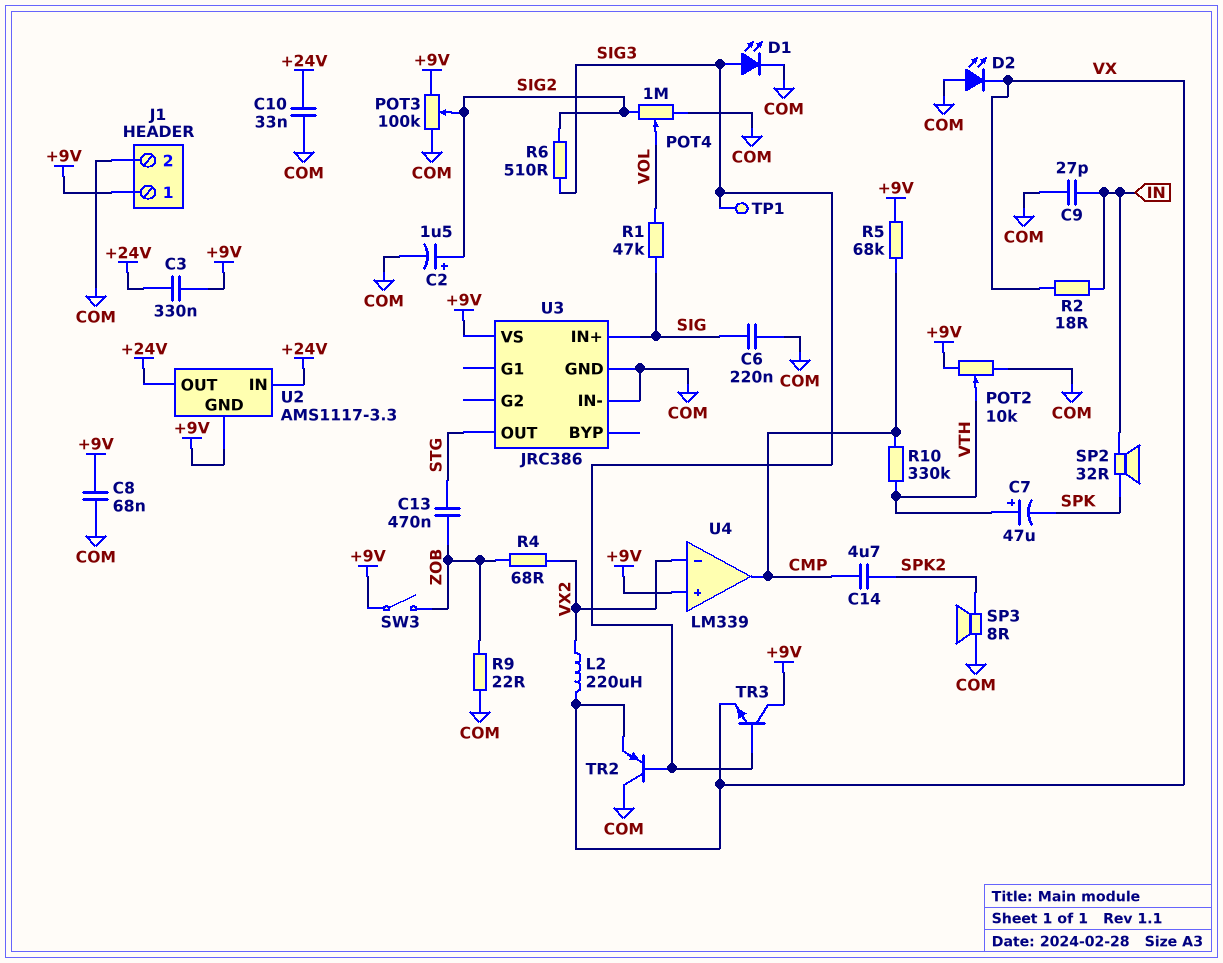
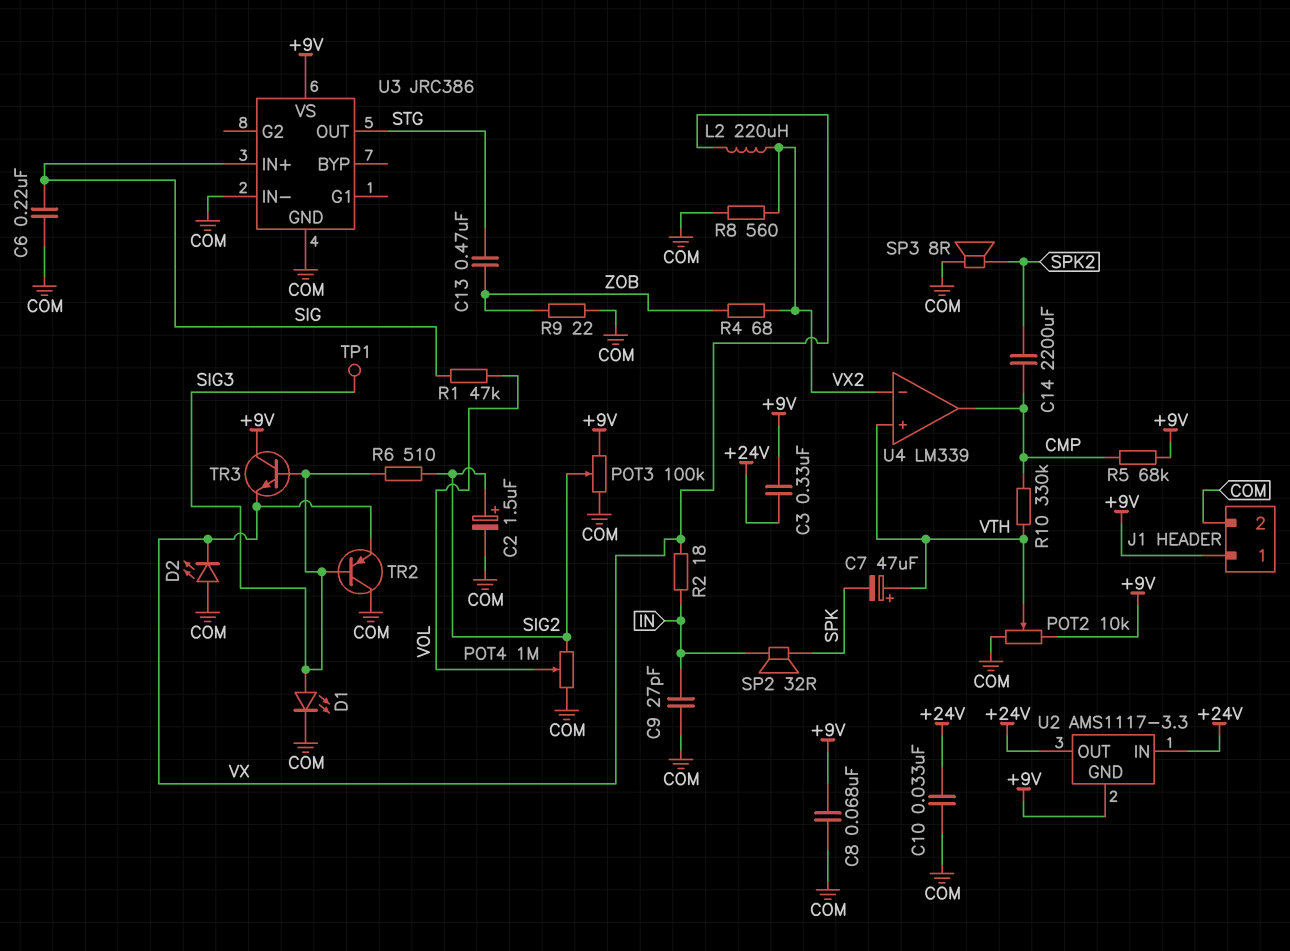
C14: 4.7uF (CMP, SPK2) -> 2200uF (CMP, SPK2)
R8: none -> 560 (COM, VX2)
SW3: switch (+9V, ZOB) -> none
U4 pin in+: +9V -> VTH

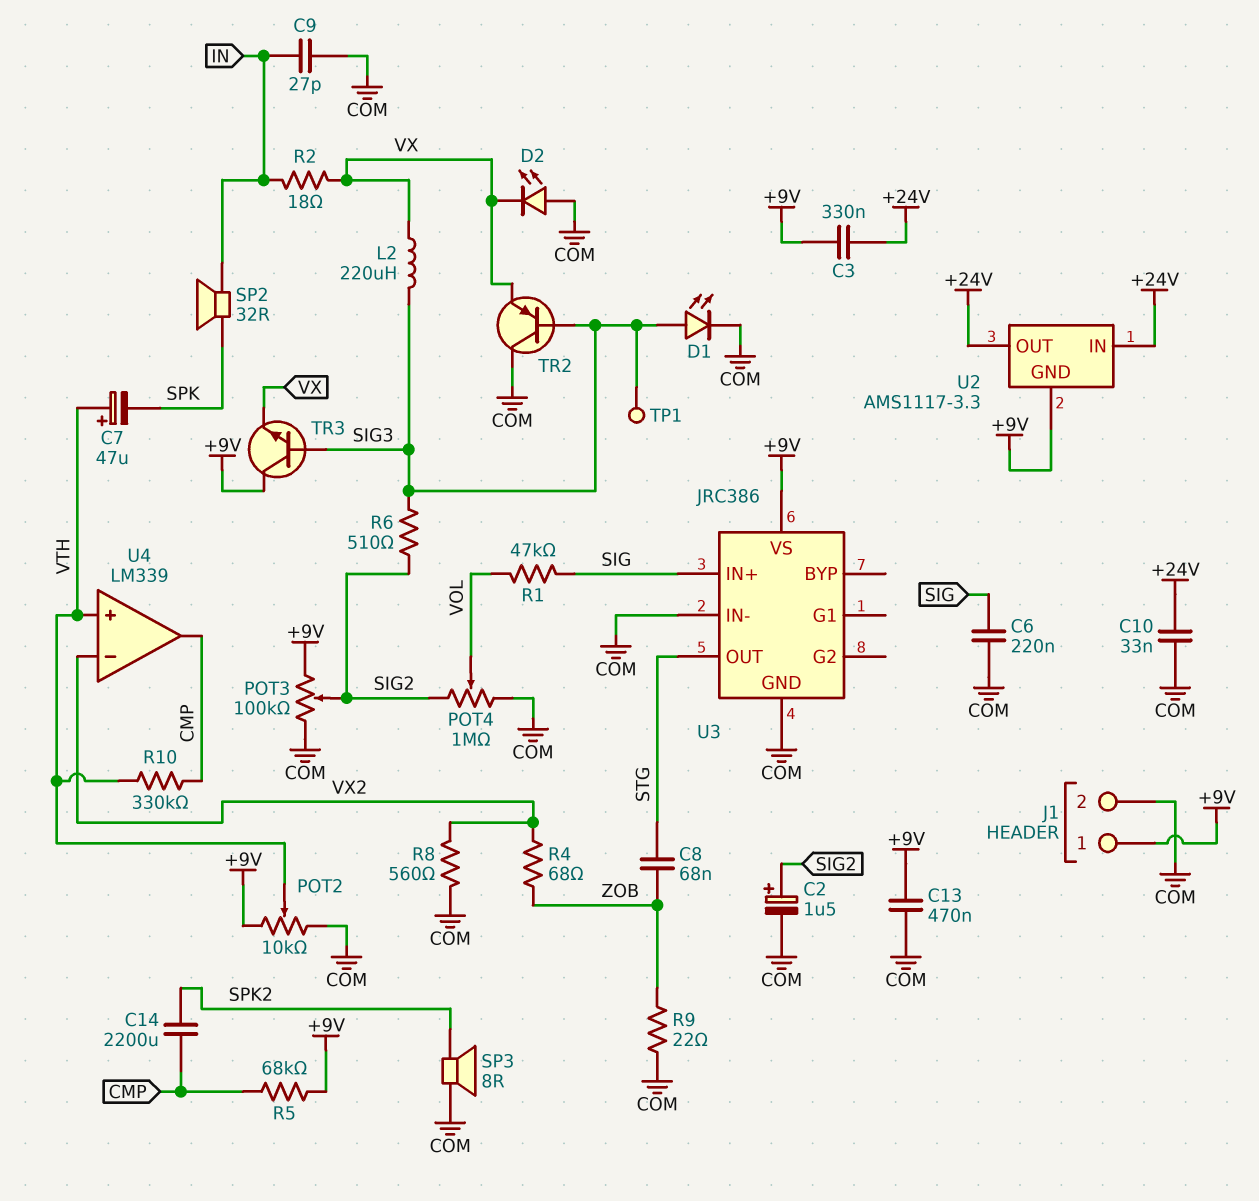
C8: 68nF (+9V, COM) -> 68nF (STG, ZOB)
C13: 470nF (STG, ZOB) -> 470nF (+9V, COM)
L2: 220uH (VX, VX2) -> 220uH (SIG3, VX)

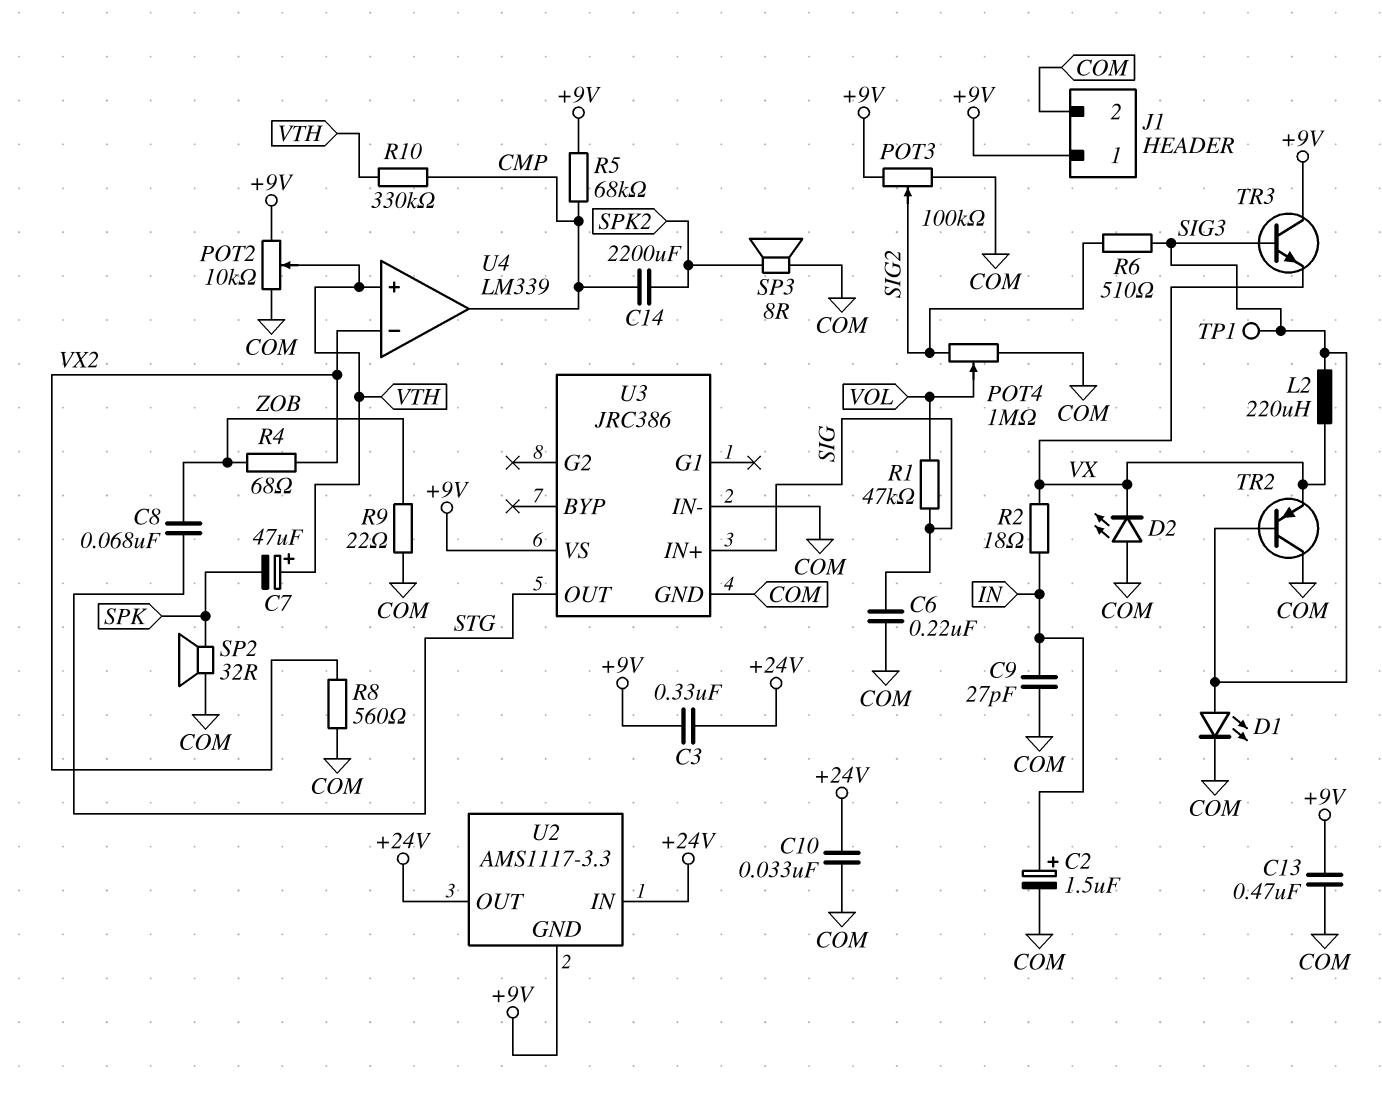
C2: 1.5uF (plus SIG2, minus COM) -> 1.5uF (plus IN, minus COM)
SP2: speaker 32R (IN, SPK) -> speaker 32R (COM, SPK)

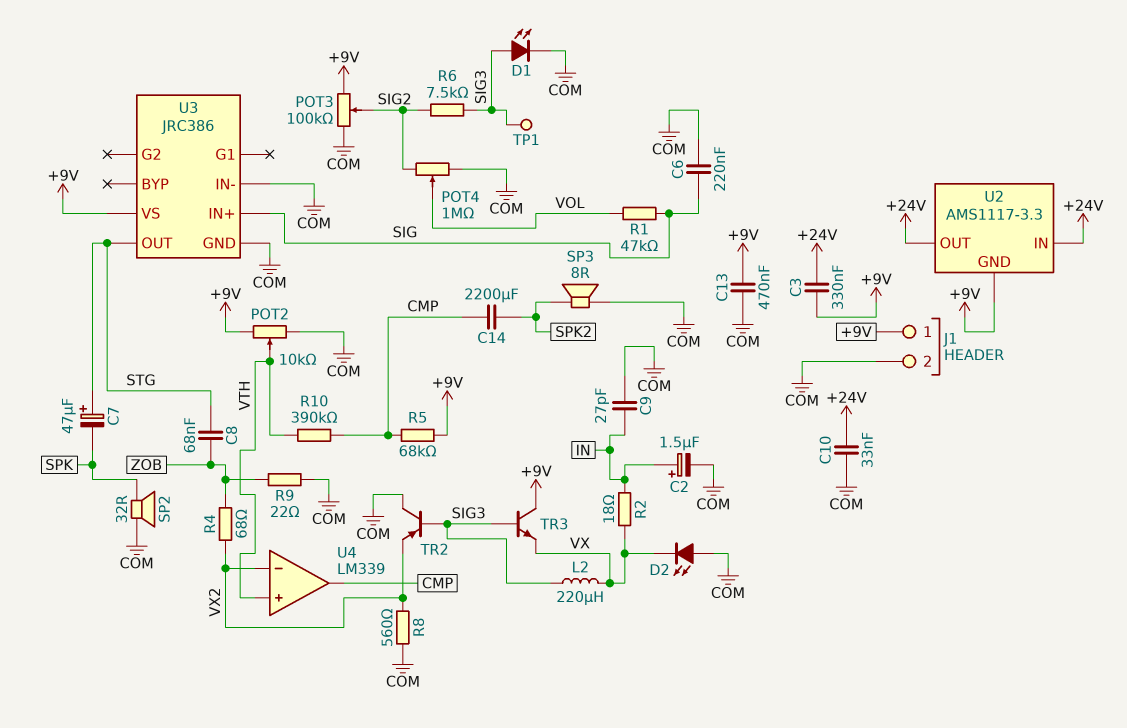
C7: 47uF (plus VTH, minus SPK) -> 47uF (plus STG, minus SPK)
R6: 510 (SIG2, SIG3) -> 7.5k (SIG2, SIG3)
R10: 330k (CMP, VTH) -> 390k (CMP, VTH)
TR2: PNP (B SIG3, C COM, E VX) -> PNP (B SIG3, C COM, E VX2)

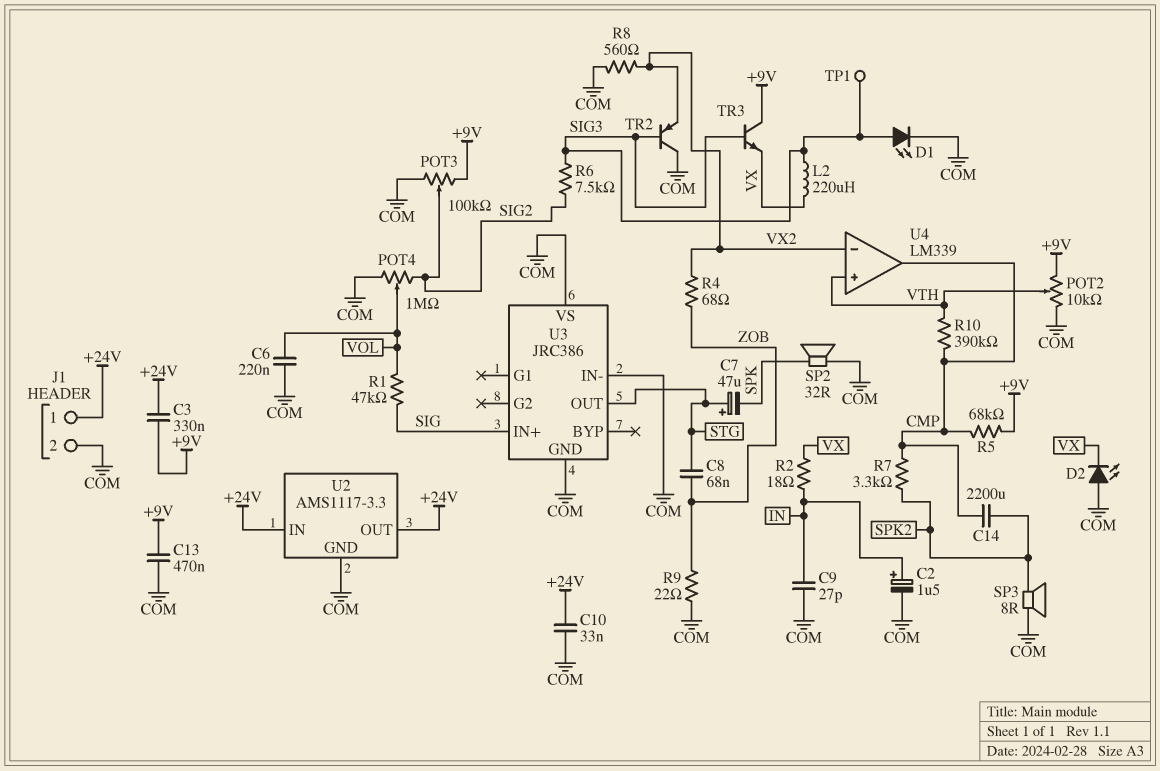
C6: 220nF (COM, SIG) -> 220nF (COM, VOL)
J1 pin 1: +9V -> +24V
R7: none -> 3.3k (CMP, SPK2)
U2 pin GND: +9V -> COM
U3 pin VS: +9V -> COM

